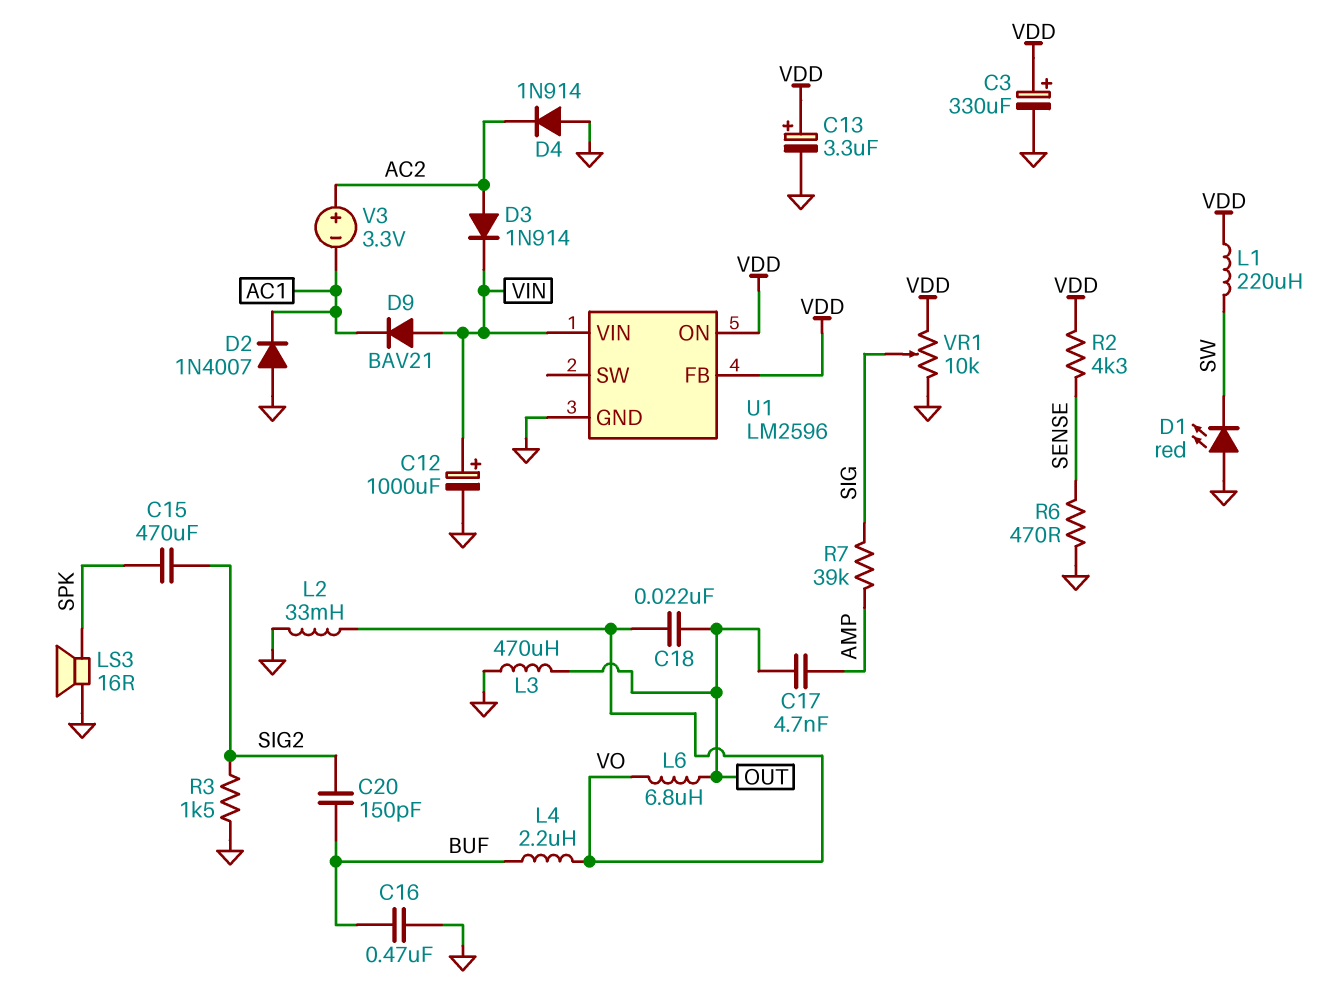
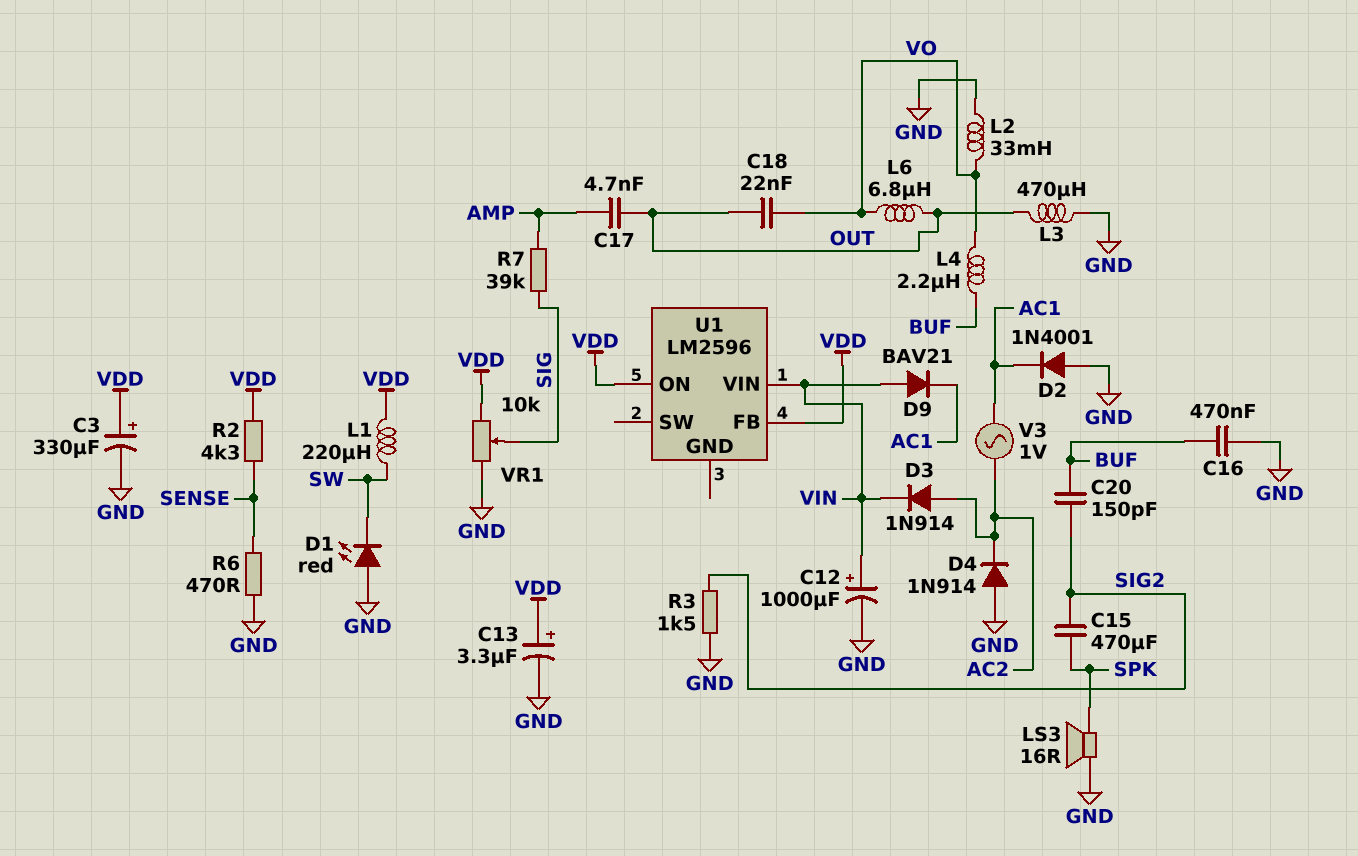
D2: diode 1N4007 (A GND, K AC1) -> diode 1N4001 (A GND, K AC1)
U1 pin GND: GND -> none
V3: 3.3V (plus AC2, minus AC1) -> AC 1V (AC1, AC2)

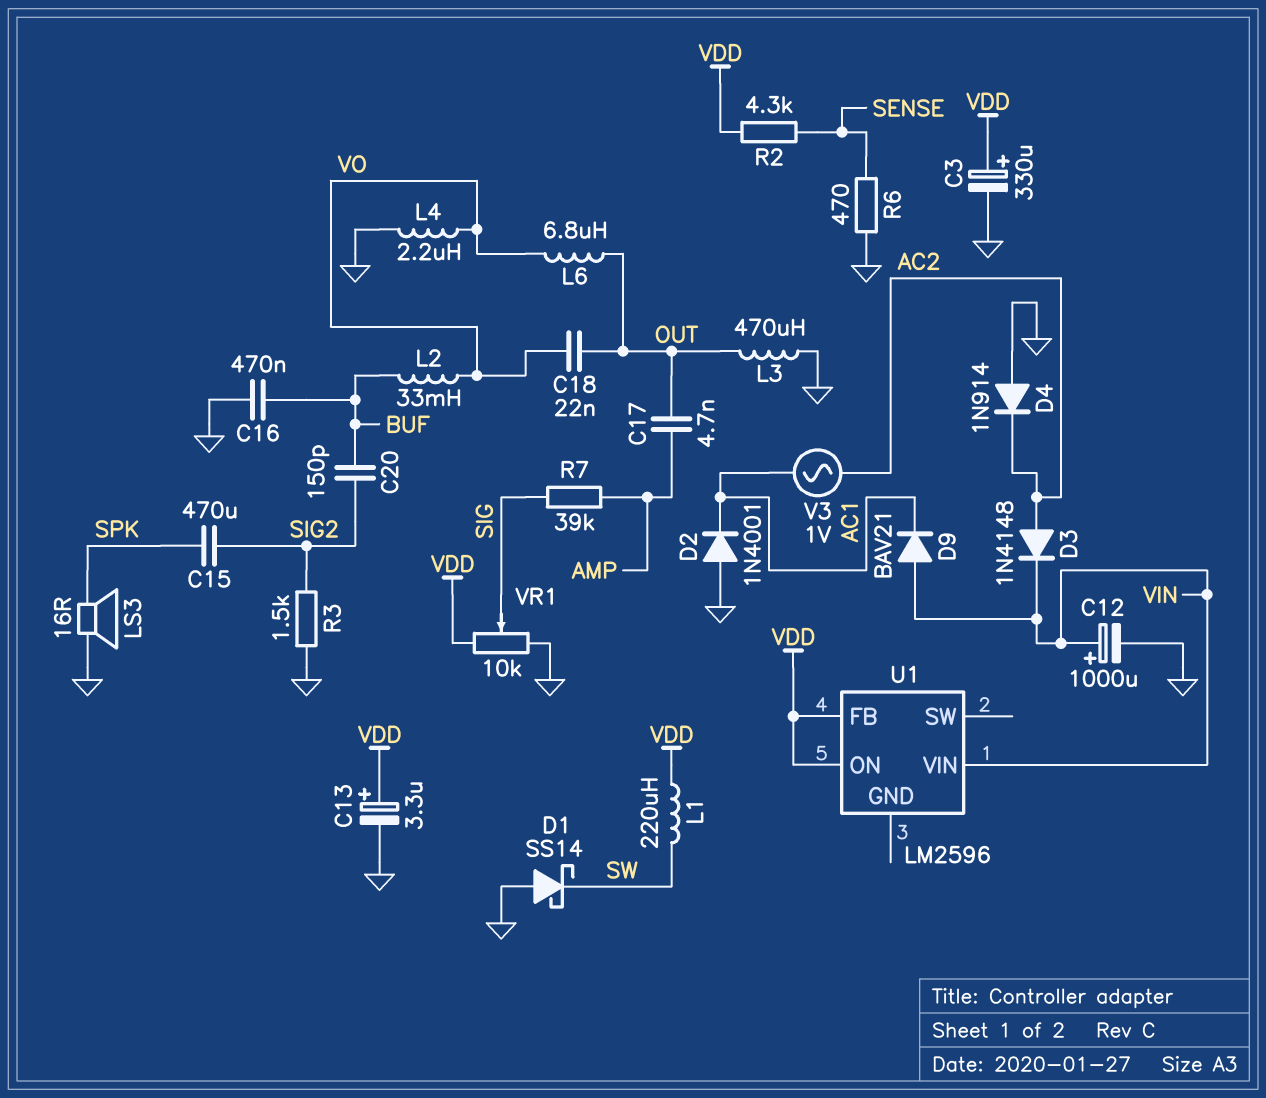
D1: LED red (A GND, K SW) -> schottky SS14 (A GND, K SW)
D3: diode 1N914 (A AC2, K VIN) -> diode 1N4148 (A AC2, K VIN)
L2: 33mH (GND, VO) -> 33mH (BUF, VO)
L4: 2.2uH (BUF, VO) -> 2.2uH (GND, VO)

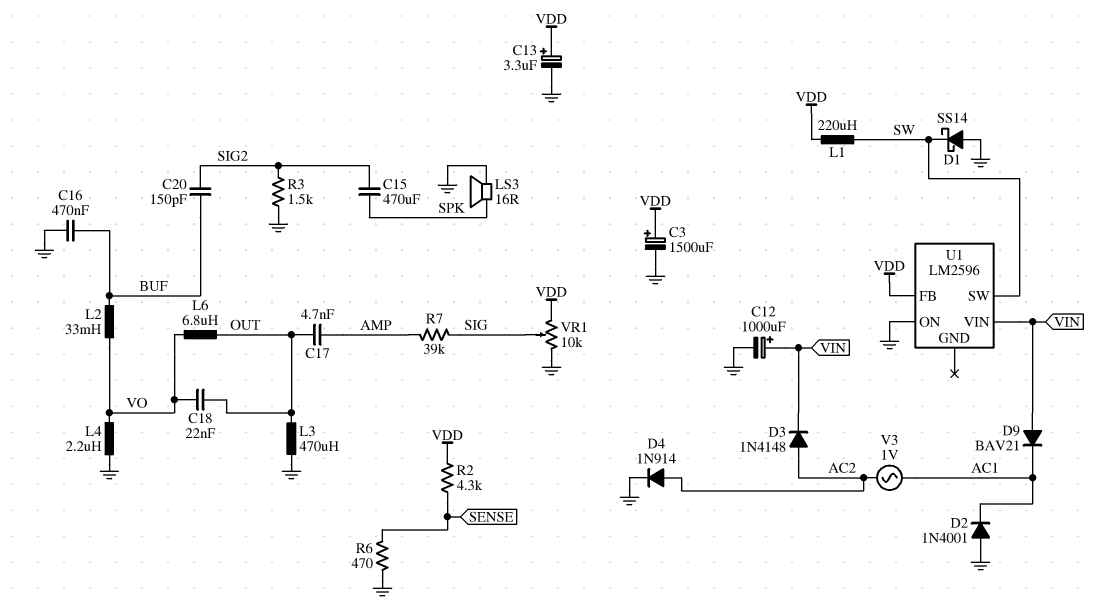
C3: 330uF (plus VDD, minus GND) -> 1500uF (plus VDD, minus GND)
D4: diode 1N914 (A GND, K AC2) -> diode 1N914 (A AC2, K GND)
U1 pin ON: VDD -> GND
U1 pin SW: none -> SW

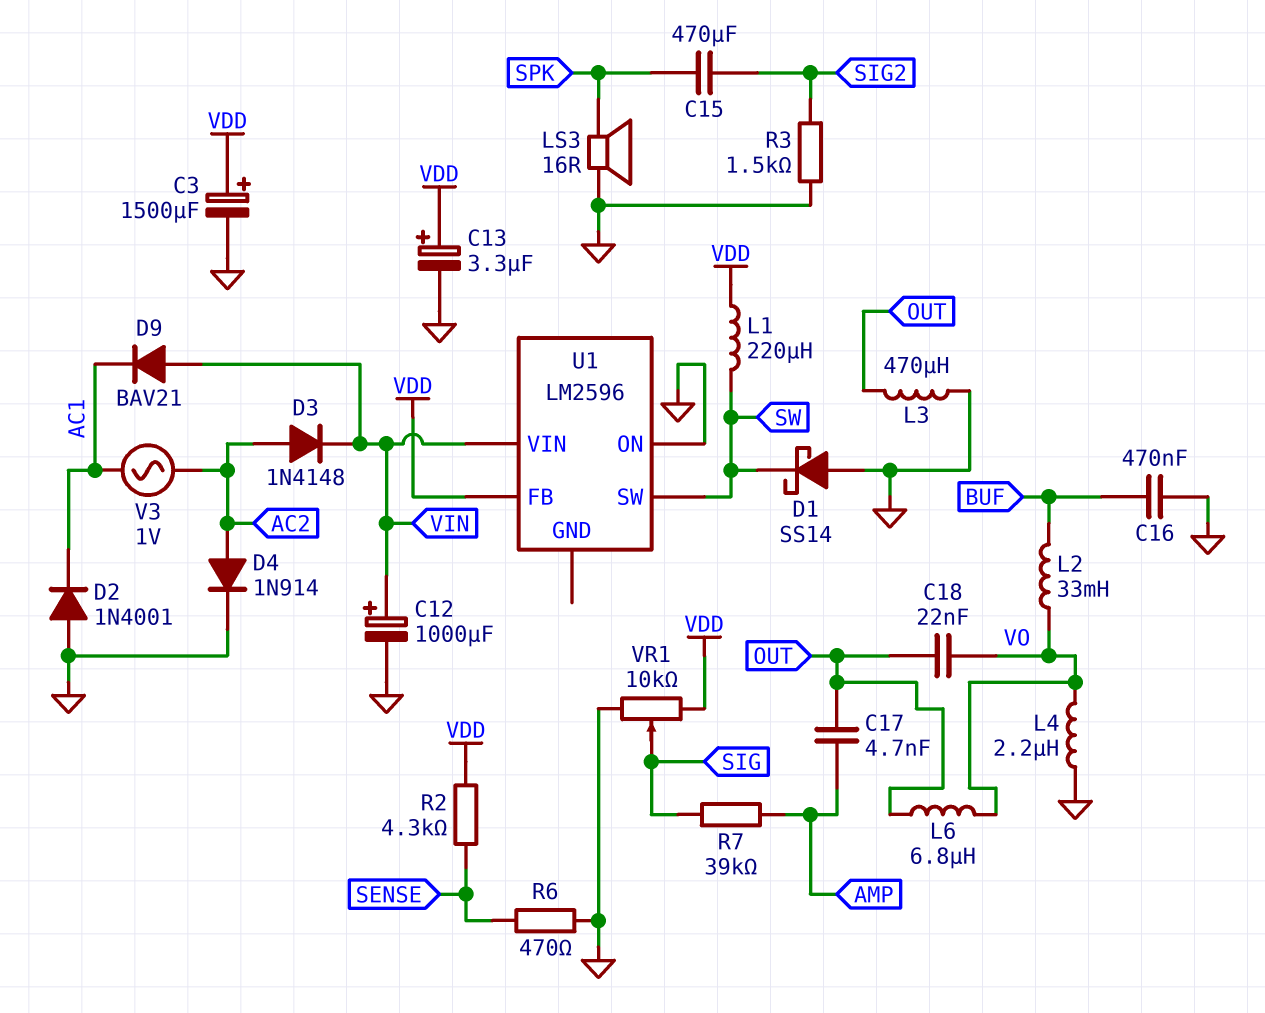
C20: 150pF (BUF, SIG2) -> none

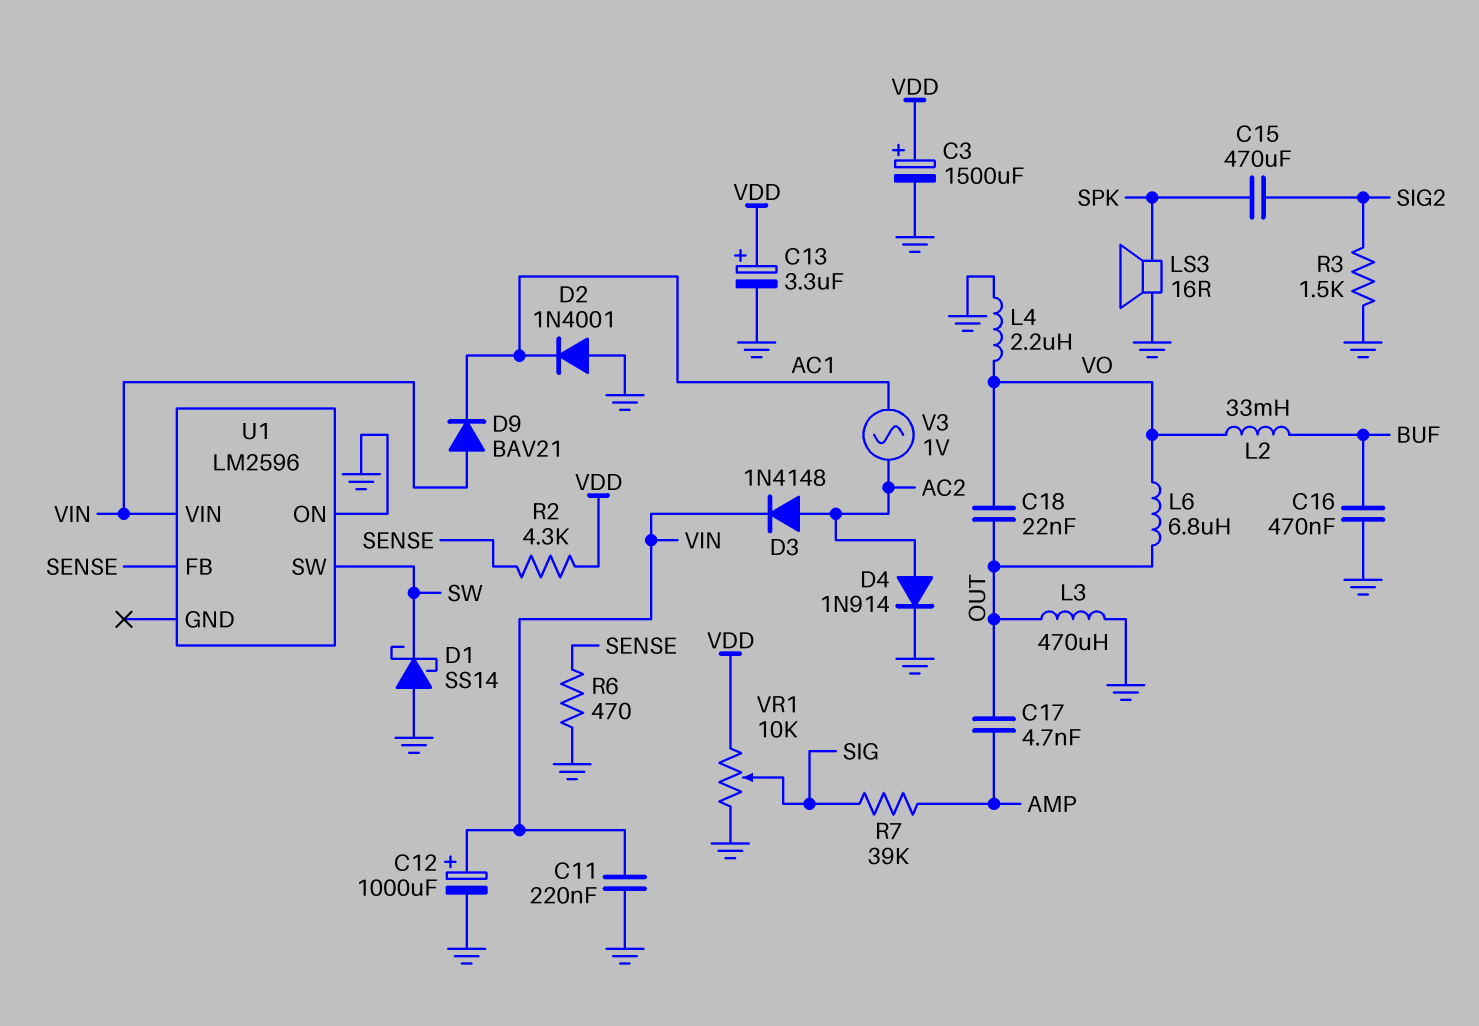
C11: none -> 220nF (GND, VIN)
L1: 220uH (SW, VDD) -> none
U1 pin FB: VDD -> SENSE

